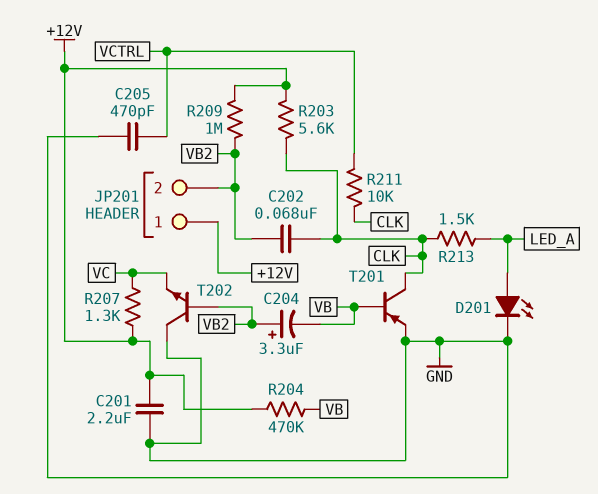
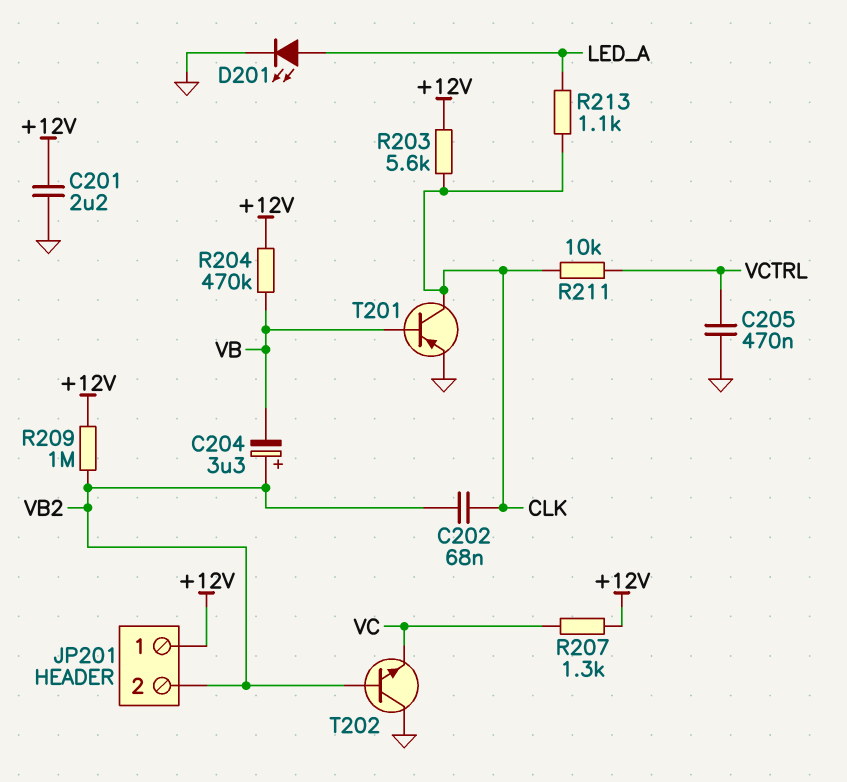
C205: 470pF (GND, VCTRL) -> 470nF (GND, VCTRL)
R213: 1.5k (CLK, LED_A) -> 1.1k (CLK, LED_A)

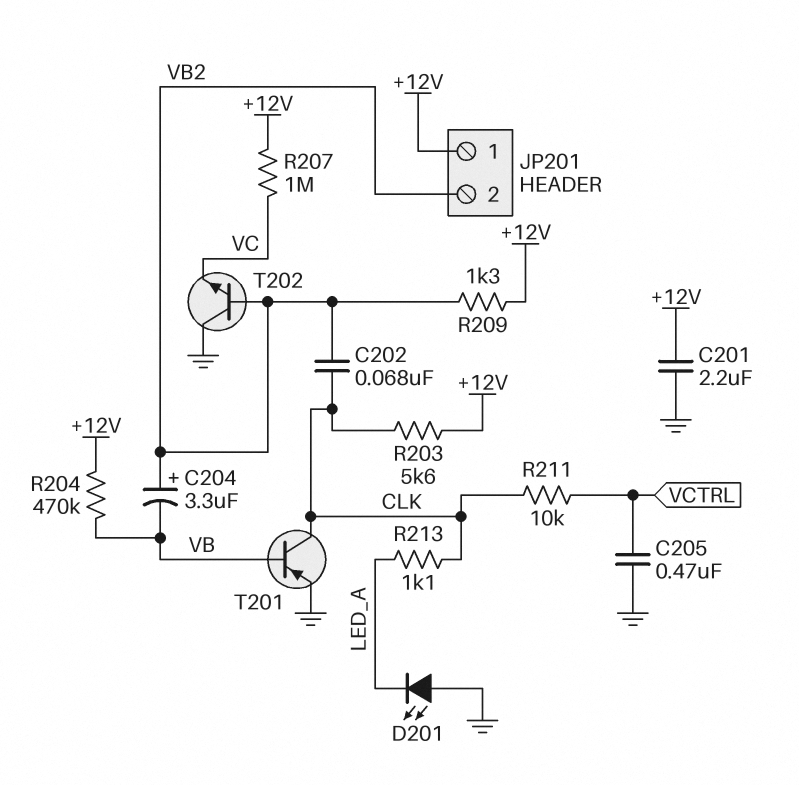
D201: LED (A LED_A, K GND) -> LED (A GND, K LED_A)
R207: 1.3k (+12V, VC) -> 1M (+12V, VC)
R209: 1M (+12V, VB2) -> 1.3k (+12V, VB2)

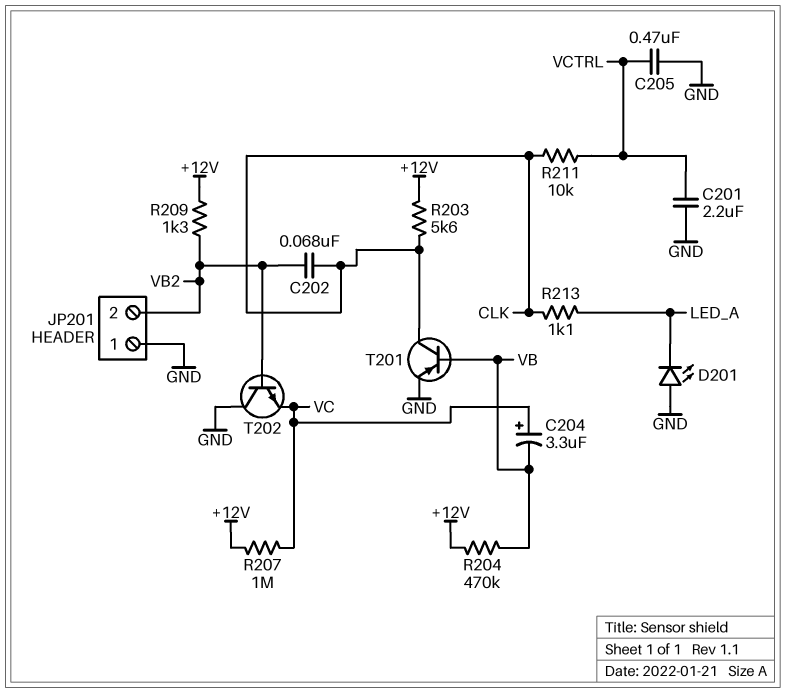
C201: 2.2uF (+12V, GND) -> 2.2uF (GND, VCTRL)
C204: 3.3uF (plus VB2, minus VB) -> 3.3uF (plus VC, minus VB)
JP201 pin 1: +12V -> GND

